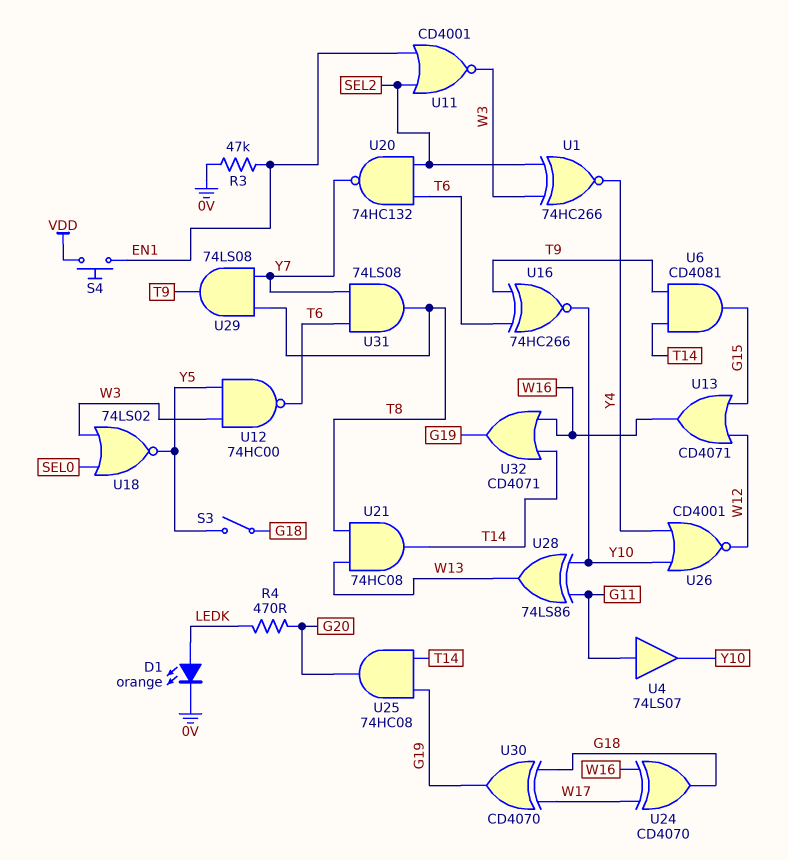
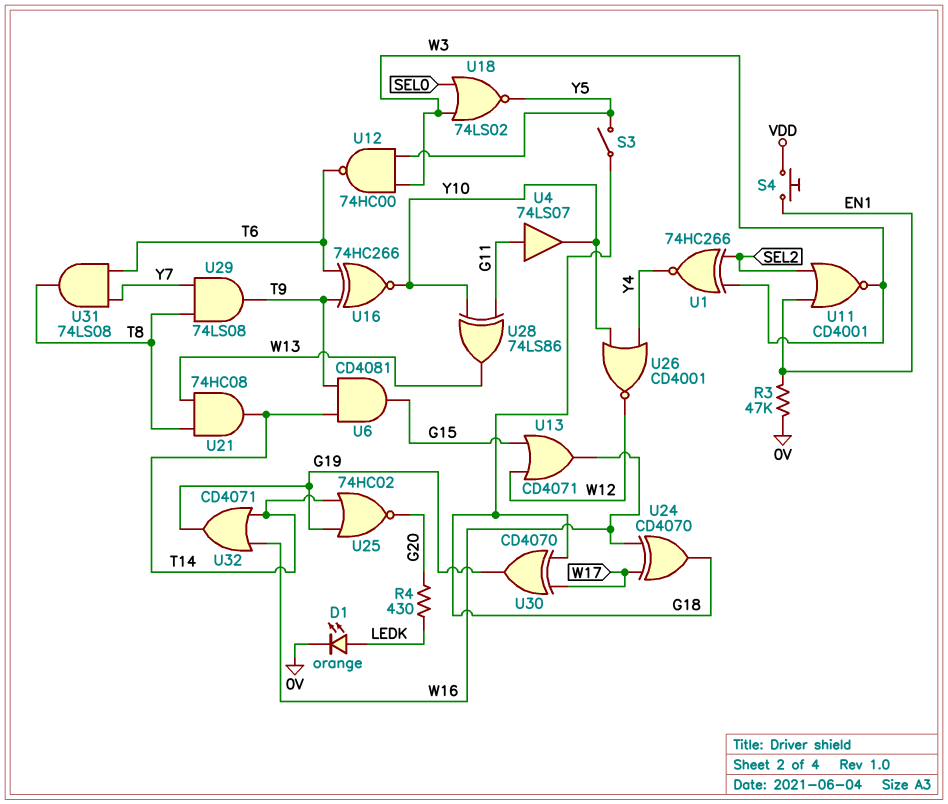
R4: 470 (G20, LEDK) -> 430 (G20, LEDK)
U20: NAND 74HC132 (in SEL2, in T6, out Y7) -> none
U25: AND 74HC08 (in G19, in T14, out G20) -> NOR 74HC02 (in G19, in T14, out G20)

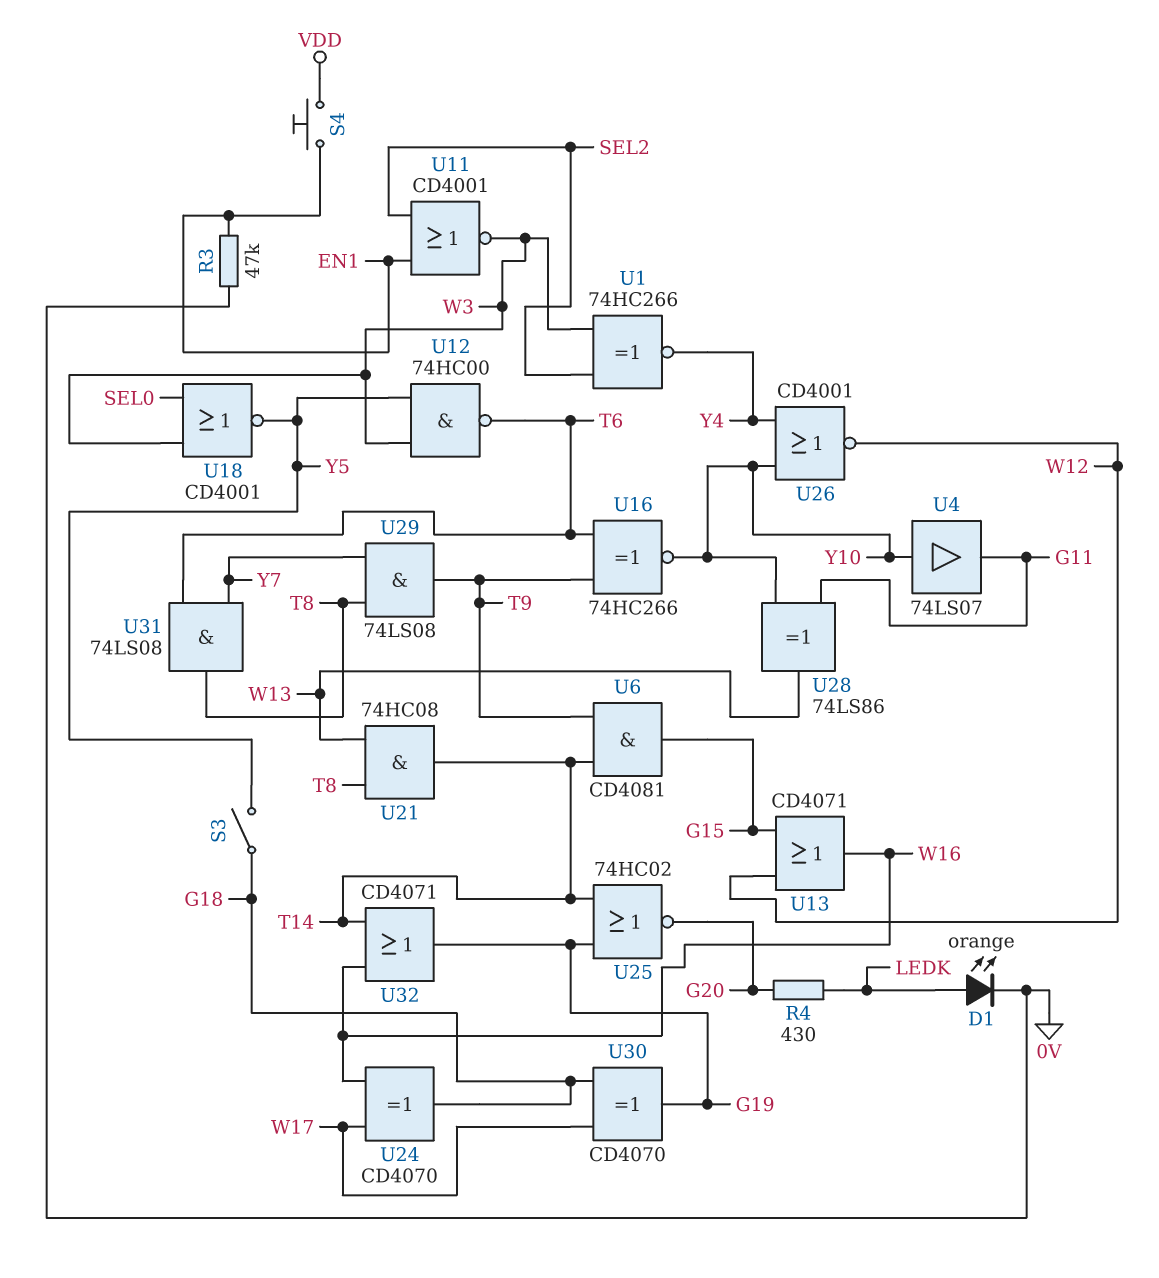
U4: buffer 74LS07 (in G11, out Y10) -> buffer 74LS07 (in Y10, out G11)
U18: NOR 74LS02 (in SEL0, in W3, out Y5) -> NOR CD4001 (in SEL0, in W3, out Y5)

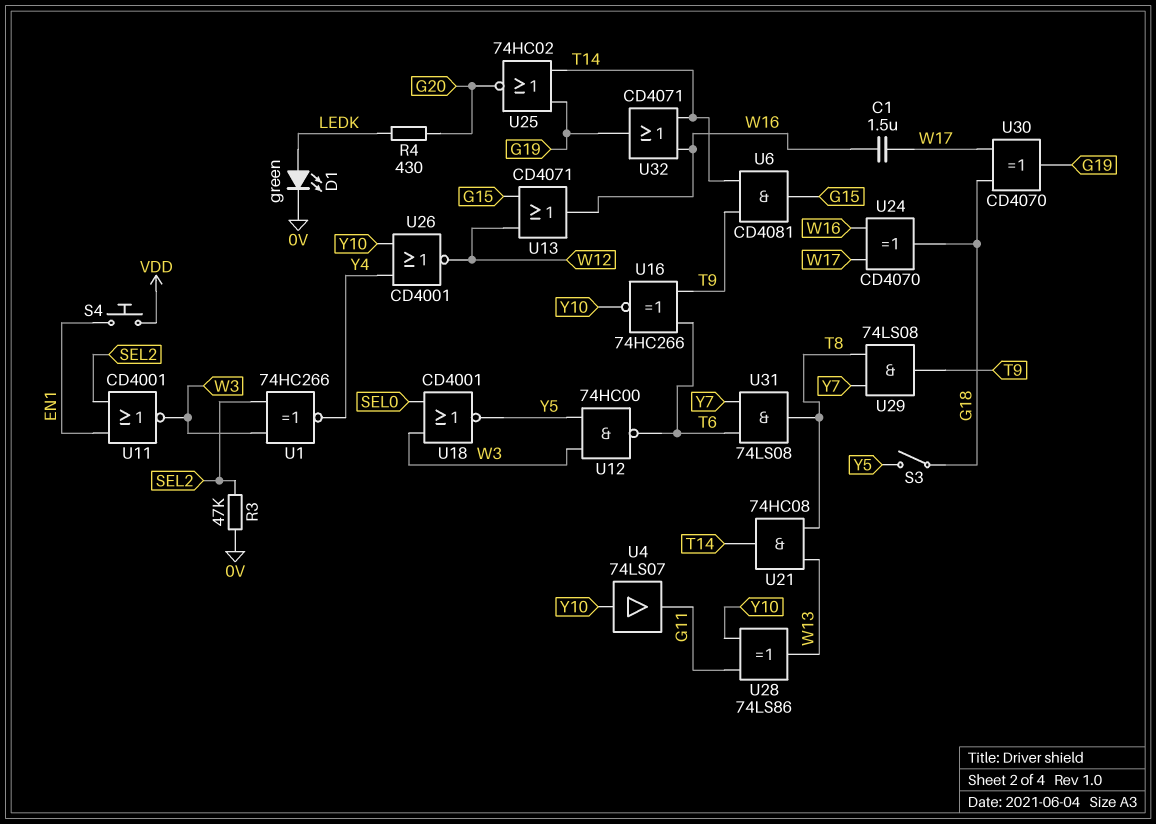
C1: none -> 1.5uF (W16, W17)
D1: LED orange (A LEDK, K 0V) -> LED green (A LEDK, K 0V)
R3: 47k (0V, EN1) -> 47k (0V, SEL2)

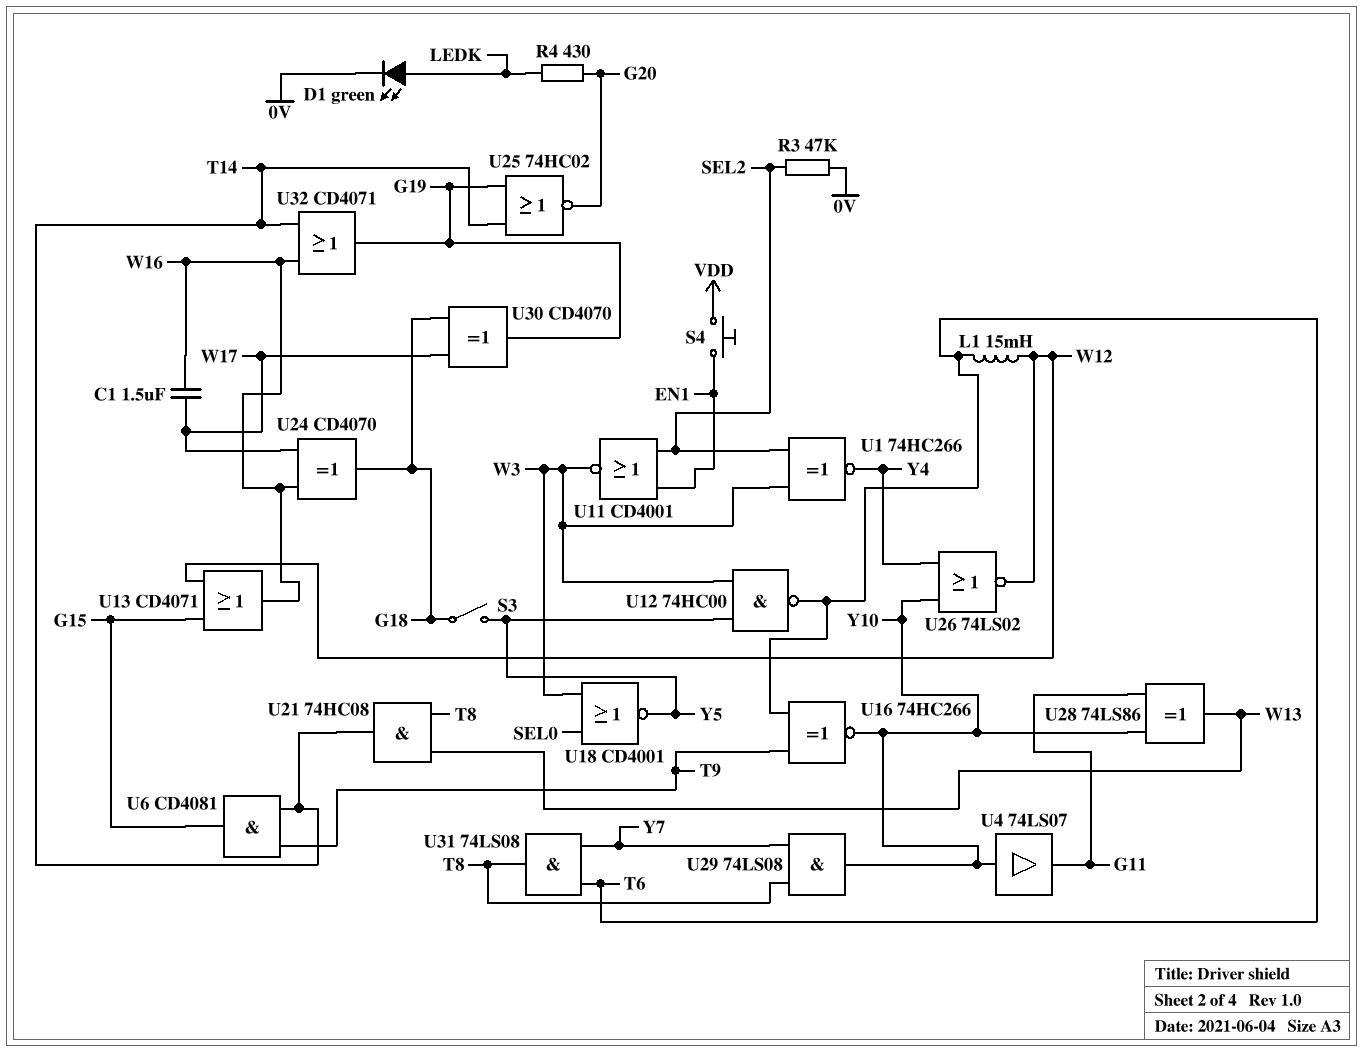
L1: none -> 15mH (T6, W12)
U26: NOR CD4001 (in Y4, in Y10, out W12) -> NOR 74LS02 (in Y4, in Y10, out W12)
U29: AND 74LS08 (in T8, in Y7, out T9) -> AND 74LS08 (in T8, in Y7, out Y10)

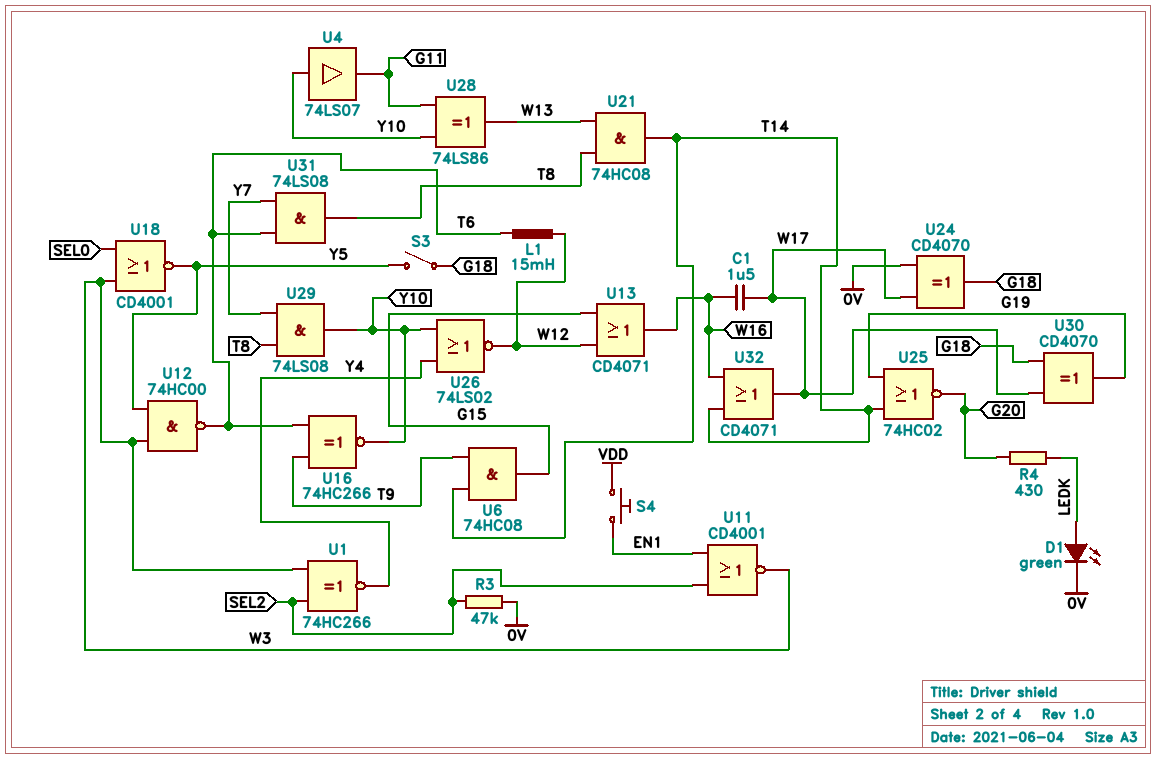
U6: AND CD4081 (in T9, in T14, out G15) -> AND 74HC08 (in T9, in T14, out G15)
U24: XOR CD4070 (in W16, in W17, out G18) -> XOR CD4070 (in 0V, in W17, out G18)
U32: OR CD4071 (in T14, in W16, out G19) -> OR CD4071 (in T14, in W16, out W17)

